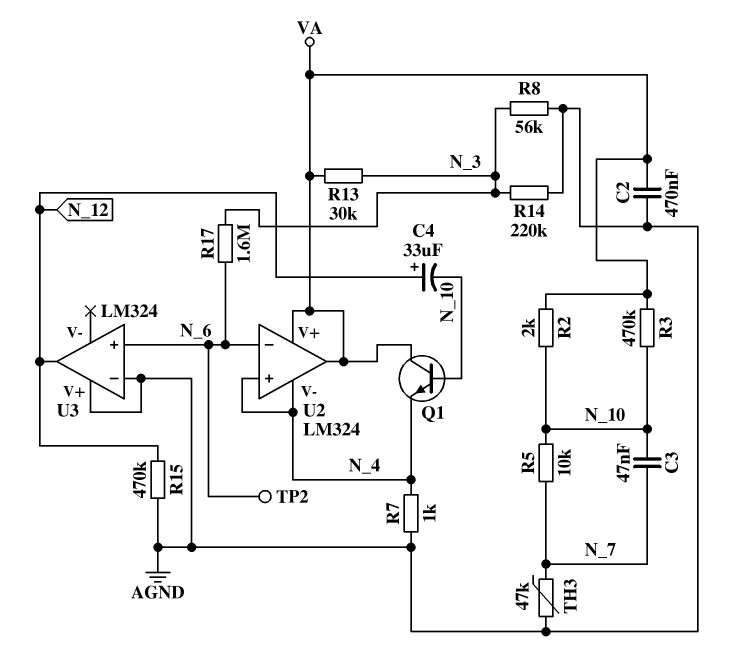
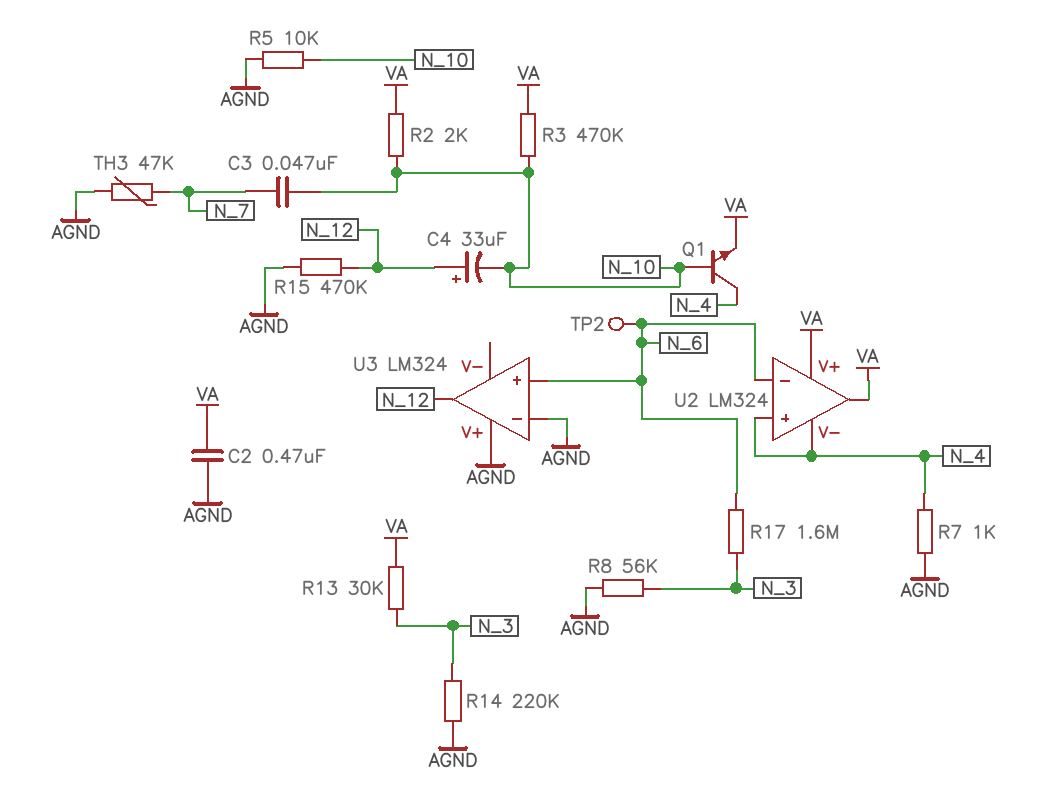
Q1: NPN (B N_10, C VA, E N_4) -> NPN (B N_10, C N_4, E VA)
R5: 10k (N_7, N_10) -> 10k (AGND, N_10)

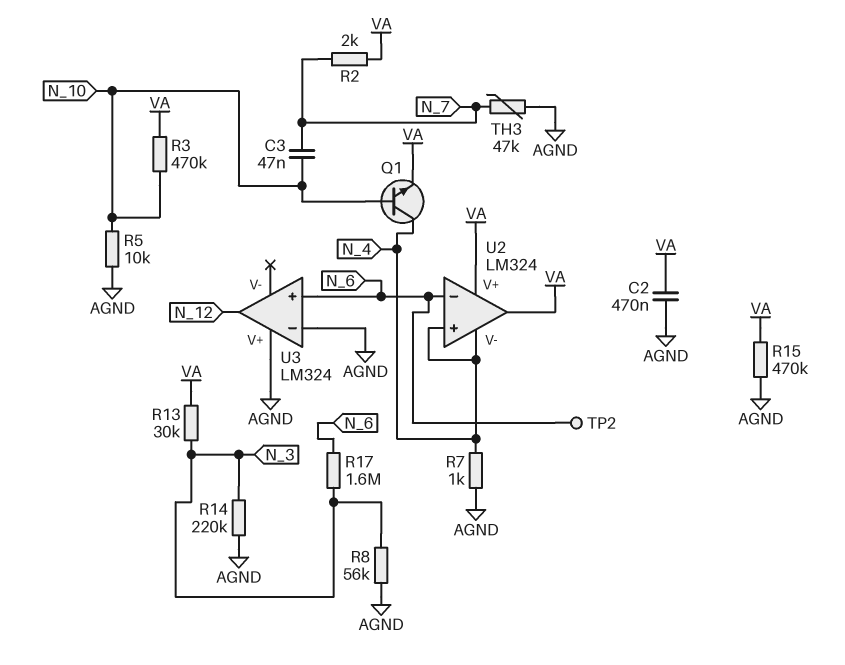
C4: 33uF (plus N_12, minus N_10) -> none
R2: 2k (N_10, VA) -> 2k (N_7, VA)
R15: 470k (AGND, N_12) -> 470k (AGND, VA)

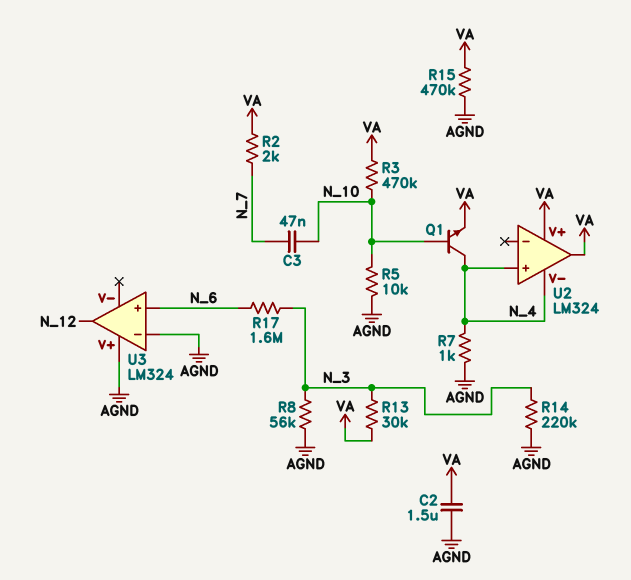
C2: 470nF (AGND, VA) -> 1.5uF (AGND, VA)
TH3: 47k (AGND, N_7) -> none
TP2: test point (N_6) -> none
U2 pin in-: N_6 -> none

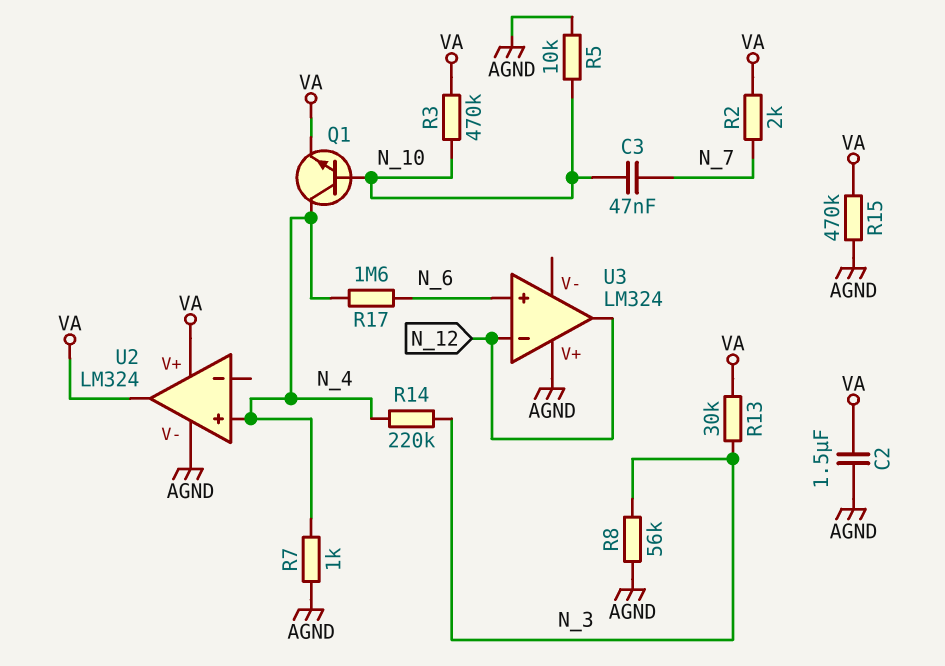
R14: 220k (AGND, N_3) -> 220k (N_3, N_4)
R17: 1.6M (N_3, N_6) -> 1.6M (N_4, N_6)
U2 pin V-: N_4 -> AGND
U3 pin in-: AGND -> N_12

